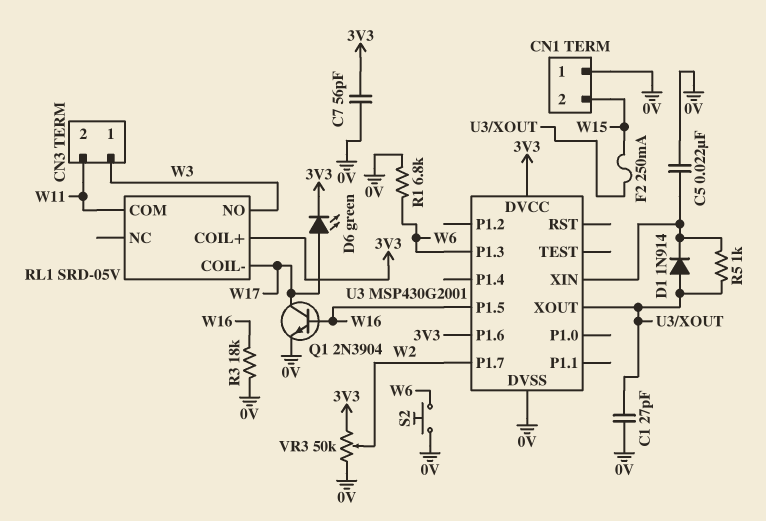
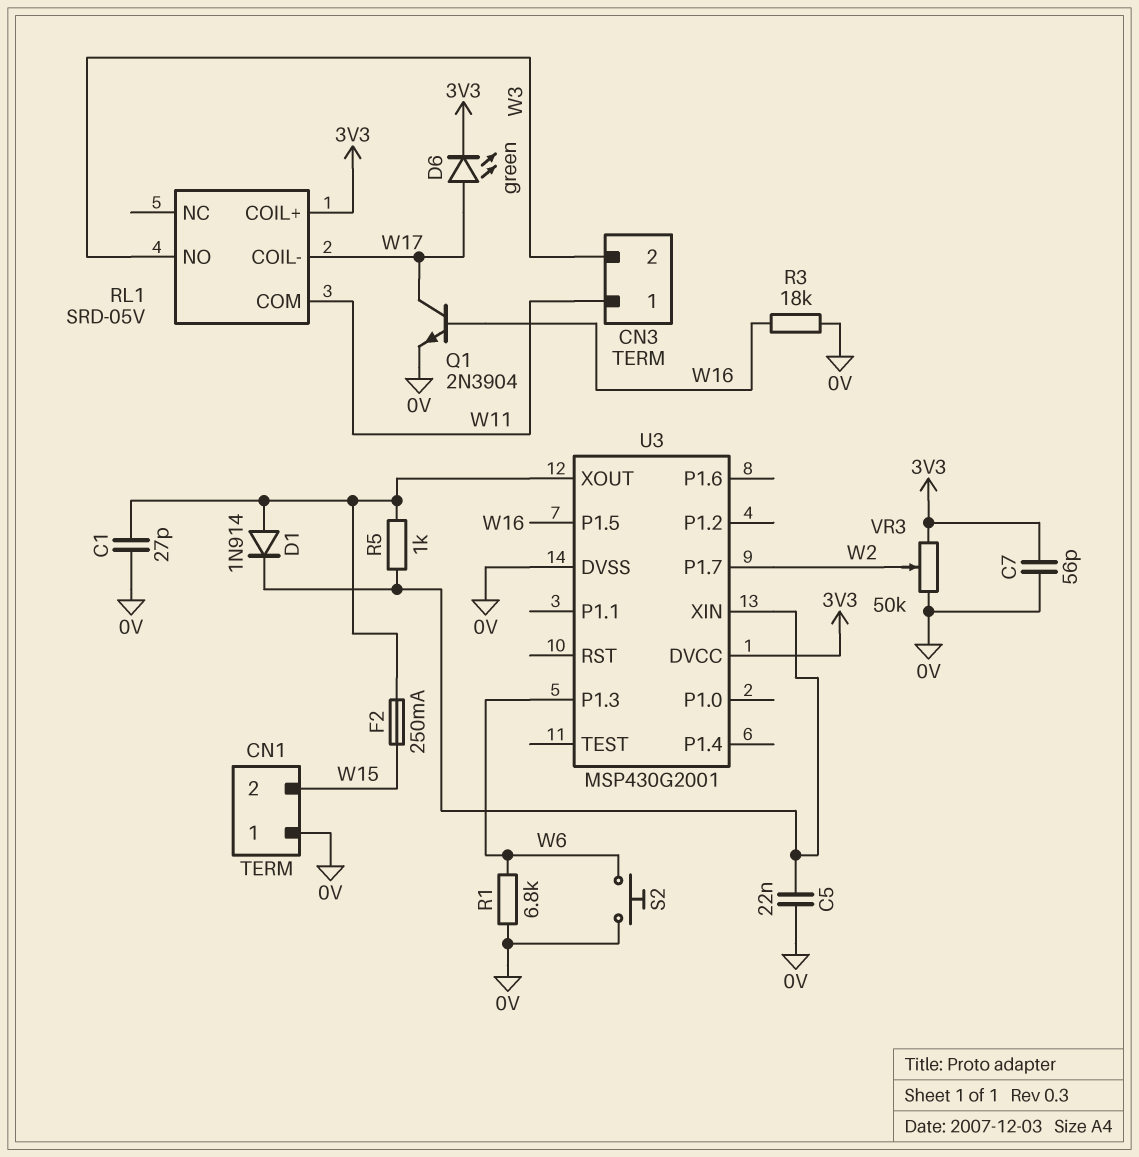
CN3 pin 1: W3 -> W11
CN3 pin 2: W11 -> W3
U3 pin P1.6: 3V3 -> none

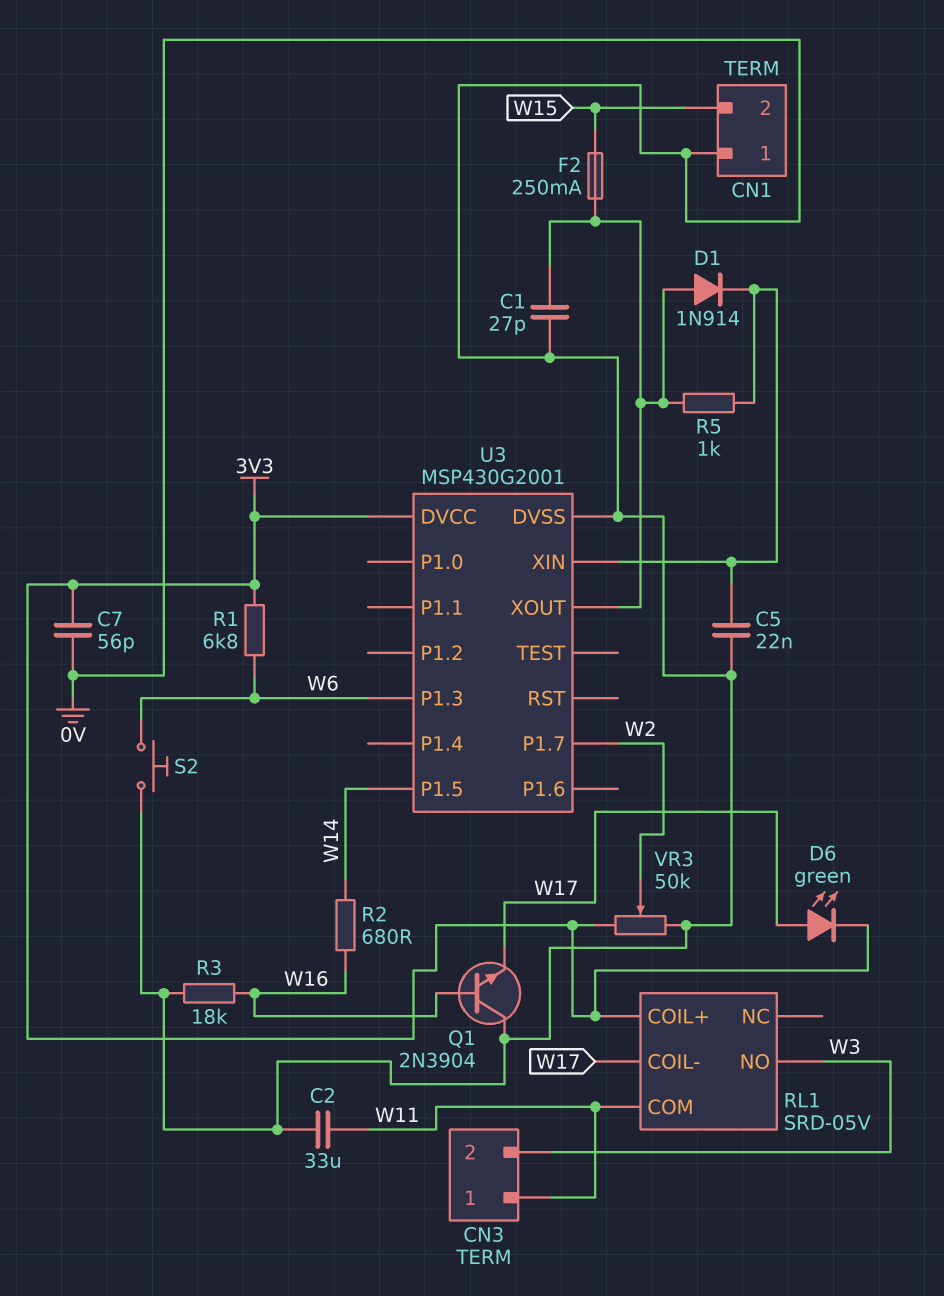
C2: none -> 33uF (0V, W11)
Q1: NPN 2N3904 (B W16, C W17, E 0V) -> NPN 2N3904 (B W16, C 0V, E W17)
R1: 6.8k (0V, W6) -> 6.8k (3V3, W6)
R2: none -> 680 (W14, W16)
U3 pin P1.5: W16 -> W14

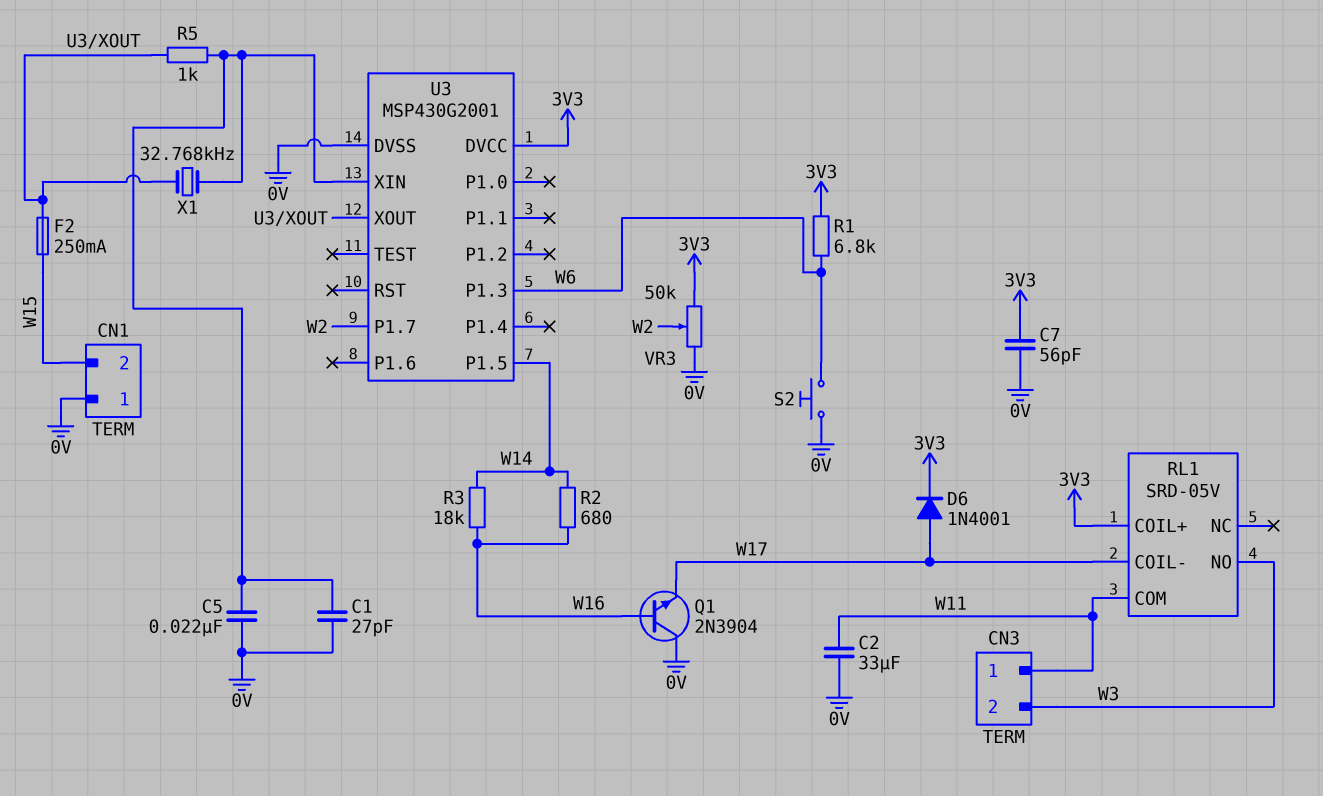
C1: 27pF (0V, U3/XOUT) -> 27pF (0V, U3/XIN)
D1: diode 1N914 (A U3/XOUT, K U3/XIN) -> none
D6: LED green (A W17, K 3V3) -> diode 1N4001 (A W17, K 3V3)
R3: 18k (0V, W16) -> 18k (W14, W16)
X1: none -> 32.768kHz (U3/XIN, U3/XOUT)

